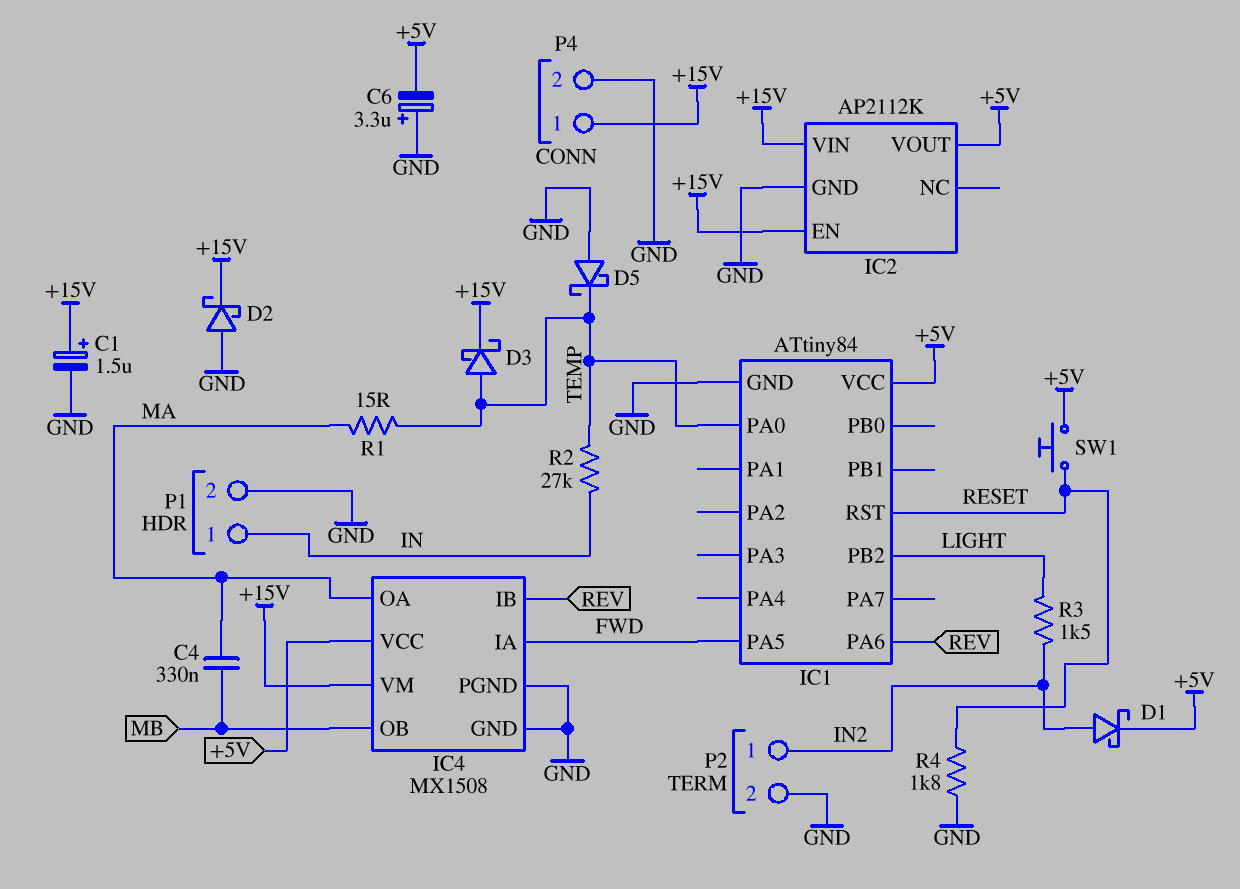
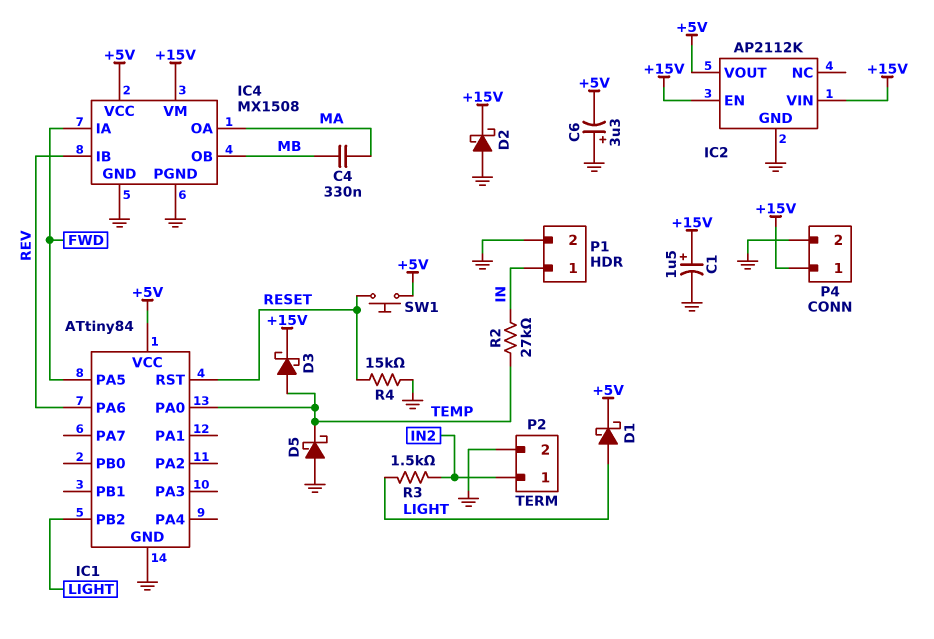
D1: schottky (A IN2, K +5V) -> schottky (A LIGHT, K +5V)
R1: 15 (MA, TEMP) -> none
R4: 1.8k (GND, RESET) -> 15k (GND, RESET)

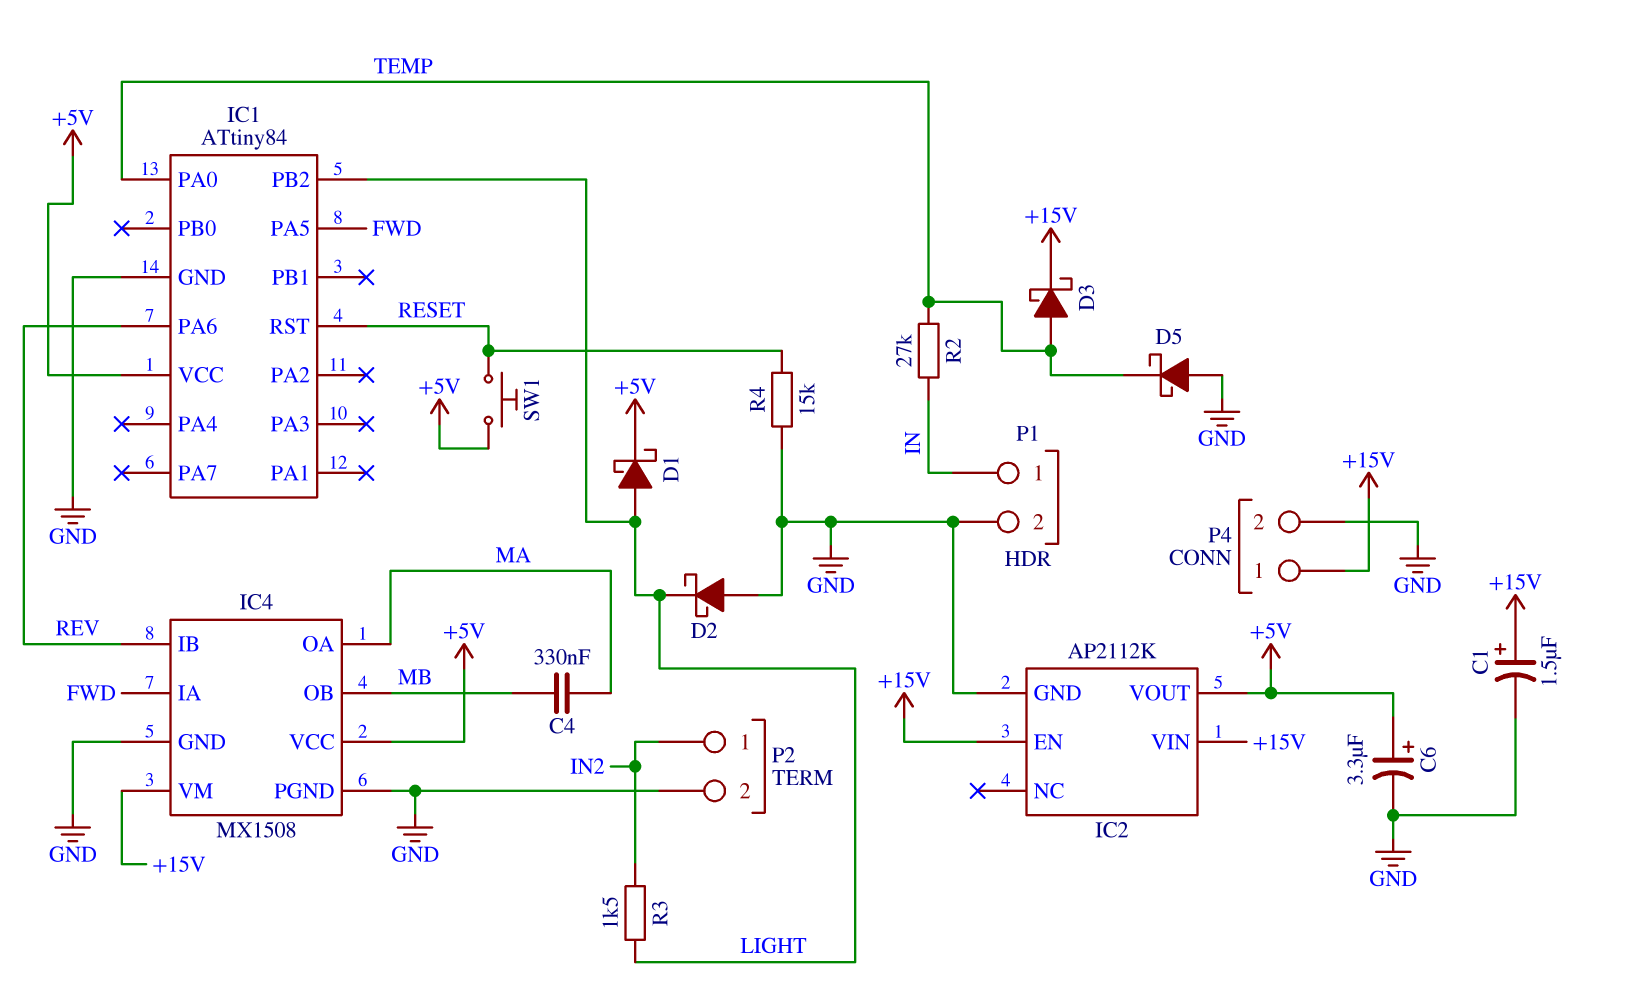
C6: 3.3uF (plus GND, minus +5V) -> 3.3uF (plus +5V, minus GND)
D2: schottky (A GND, K +15V) -> schottky (A GND, K LIGHT)

